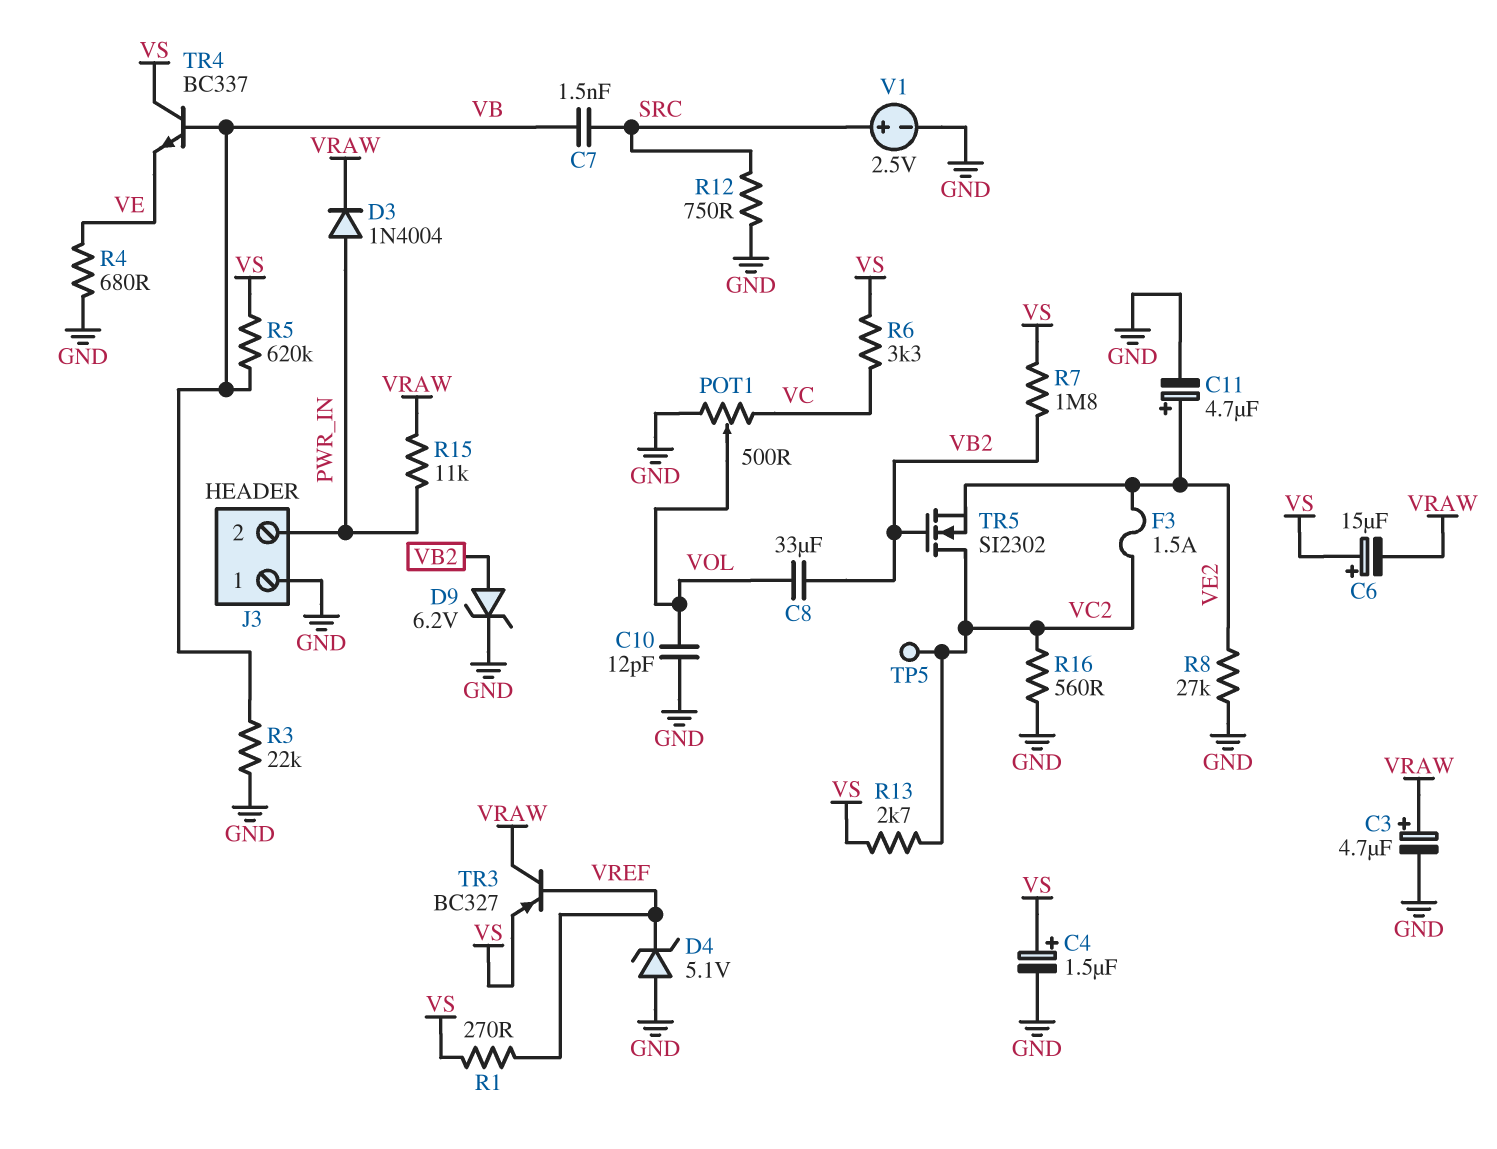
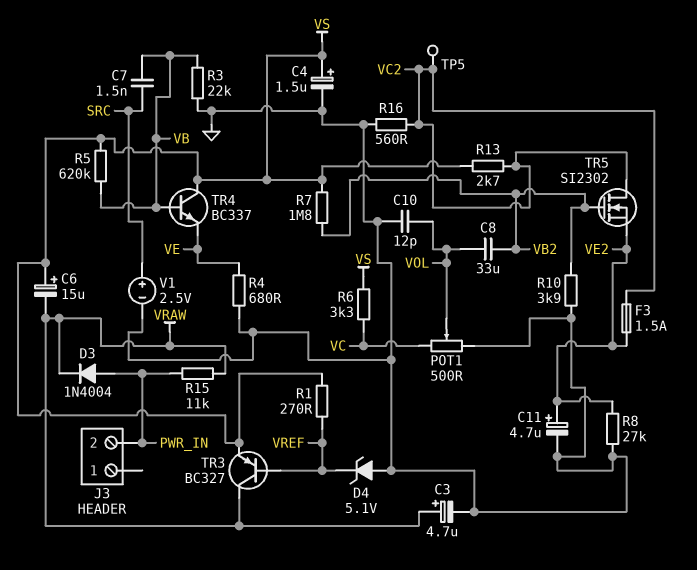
D9: zener 6.2V (A VB2, K GND) -> none
J3 pin 1: GND -> none
R10: none -> 3.9k (GND, VB2)
R12: 750 (GND, SRC) -> none

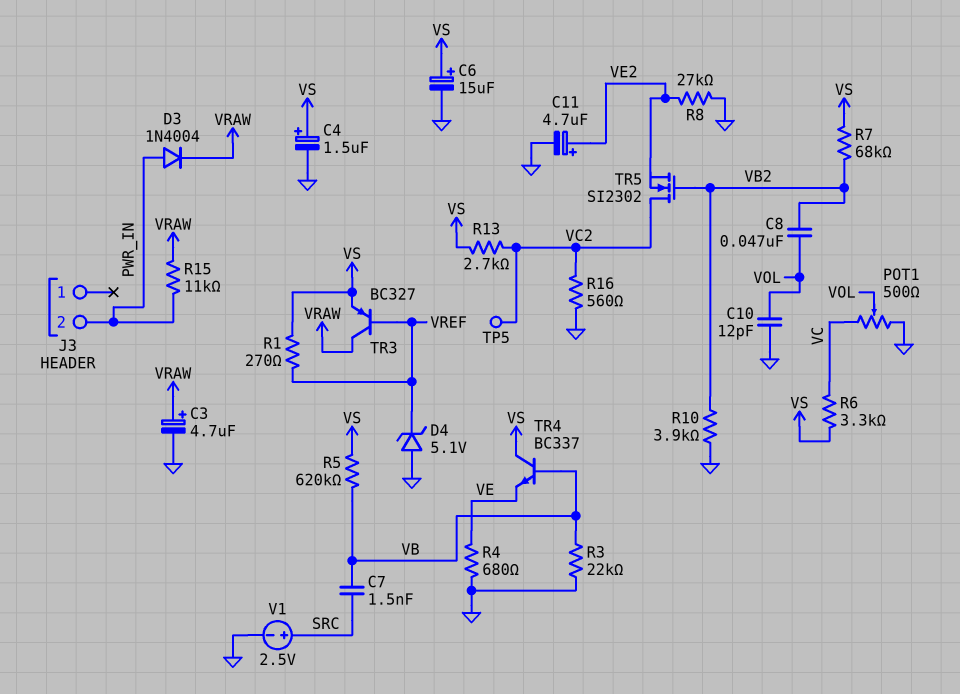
C6: 15uF (plus VS, minus VRAW) -> 15uF (plus VS, minus GND)
C8: 33uF (VB2, VOL) -> 47nF (VB2, VOL)
F3: 1.5A (VC2, VE2) -> none
R7: 1.8M (VB2, VS) -> 68k (VB2, VS)

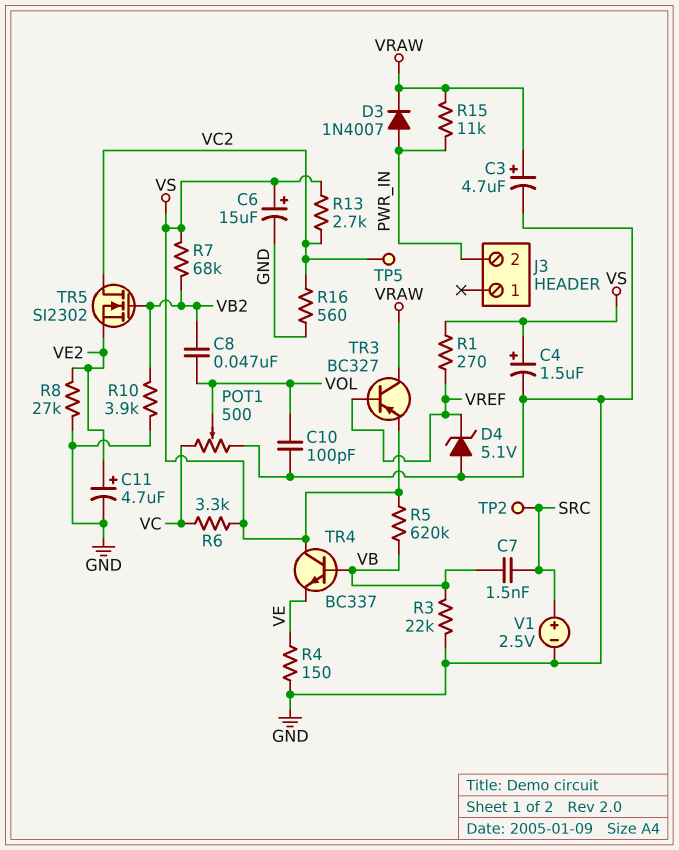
C10: 12pF (GND, VOL) -> 100pF (GND, VOL)
D3: diode 1N4004 (A PWR_IN, K VRAW) -> diode 1N4007 (A PWR_IN, K VRAW)
R4: 680 (GND, VE) -> 150 (GND, VE)
TP2: none -> test point (SRC)

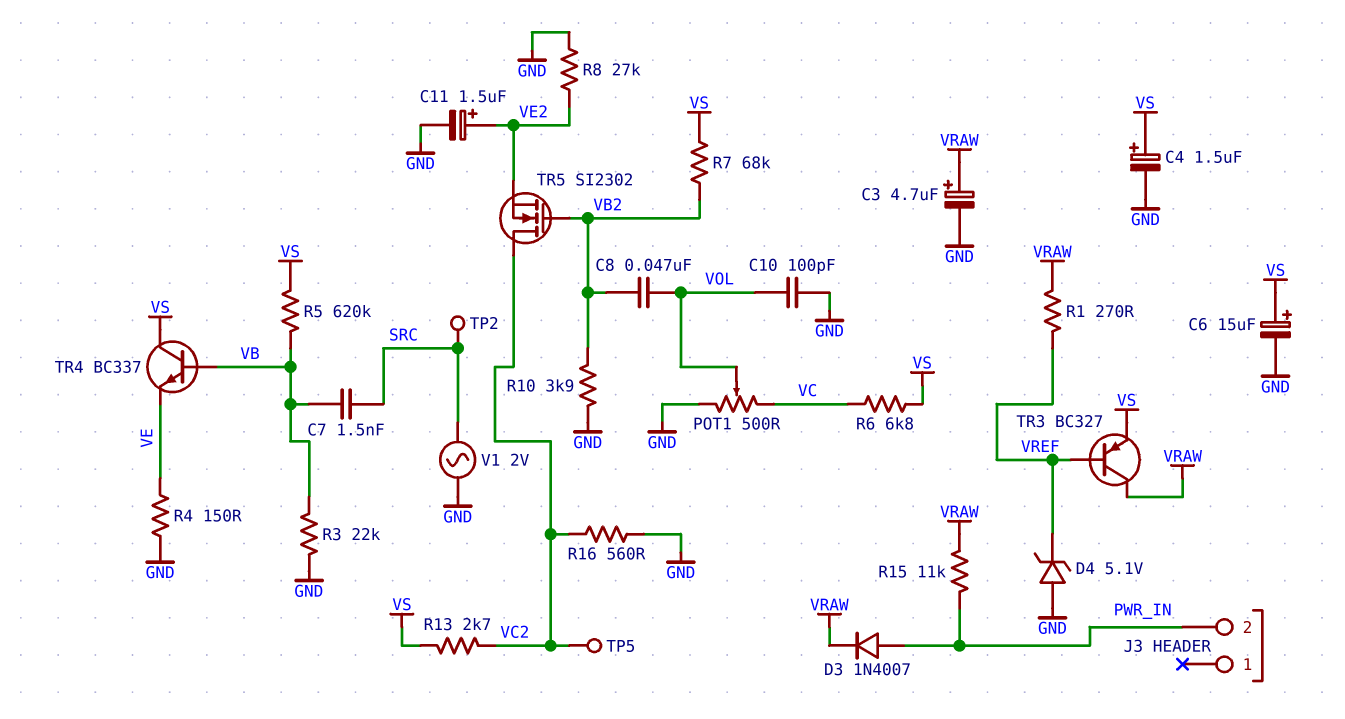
C11: 4.7uF (plus VE2, minus GND) -> 1.5uF (plus VE2, minus GND)
R1: 270 (VREF, VS) -> 270 (VRAW, VREF)
R6: 3.3k (VC, VS) -> 6.8k (VC, VS)
V1: 2.5V (plus SRC, minus GND) -> AC 2V (GND, SRC)

